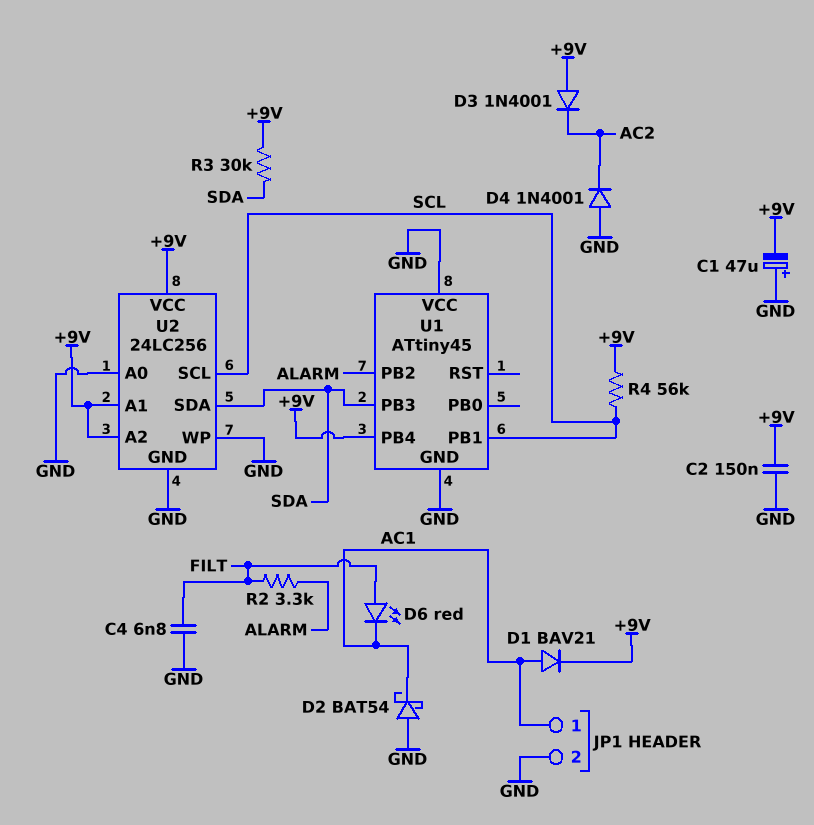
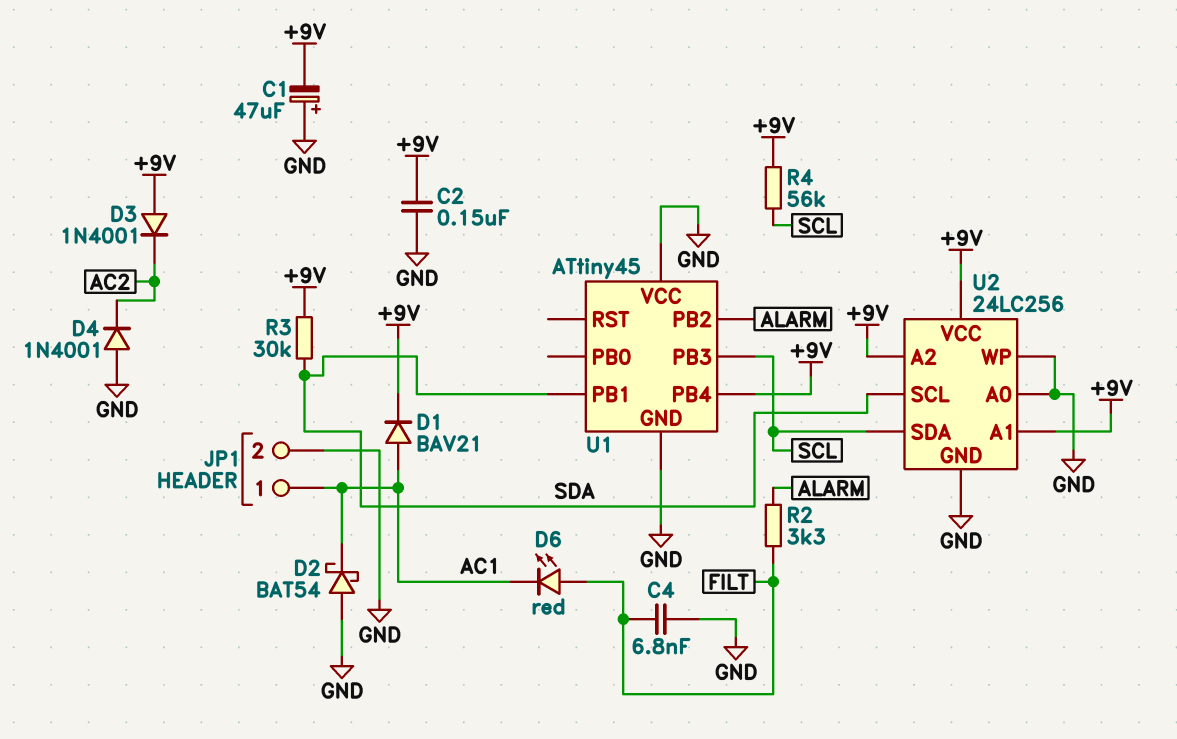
U1 pin PB1: SCL -> SDA
U1 pin PB3: SDA -> SCL
U2 pin SCL: SCL -> SDA
U2 pin SDA: SDA -> SCL

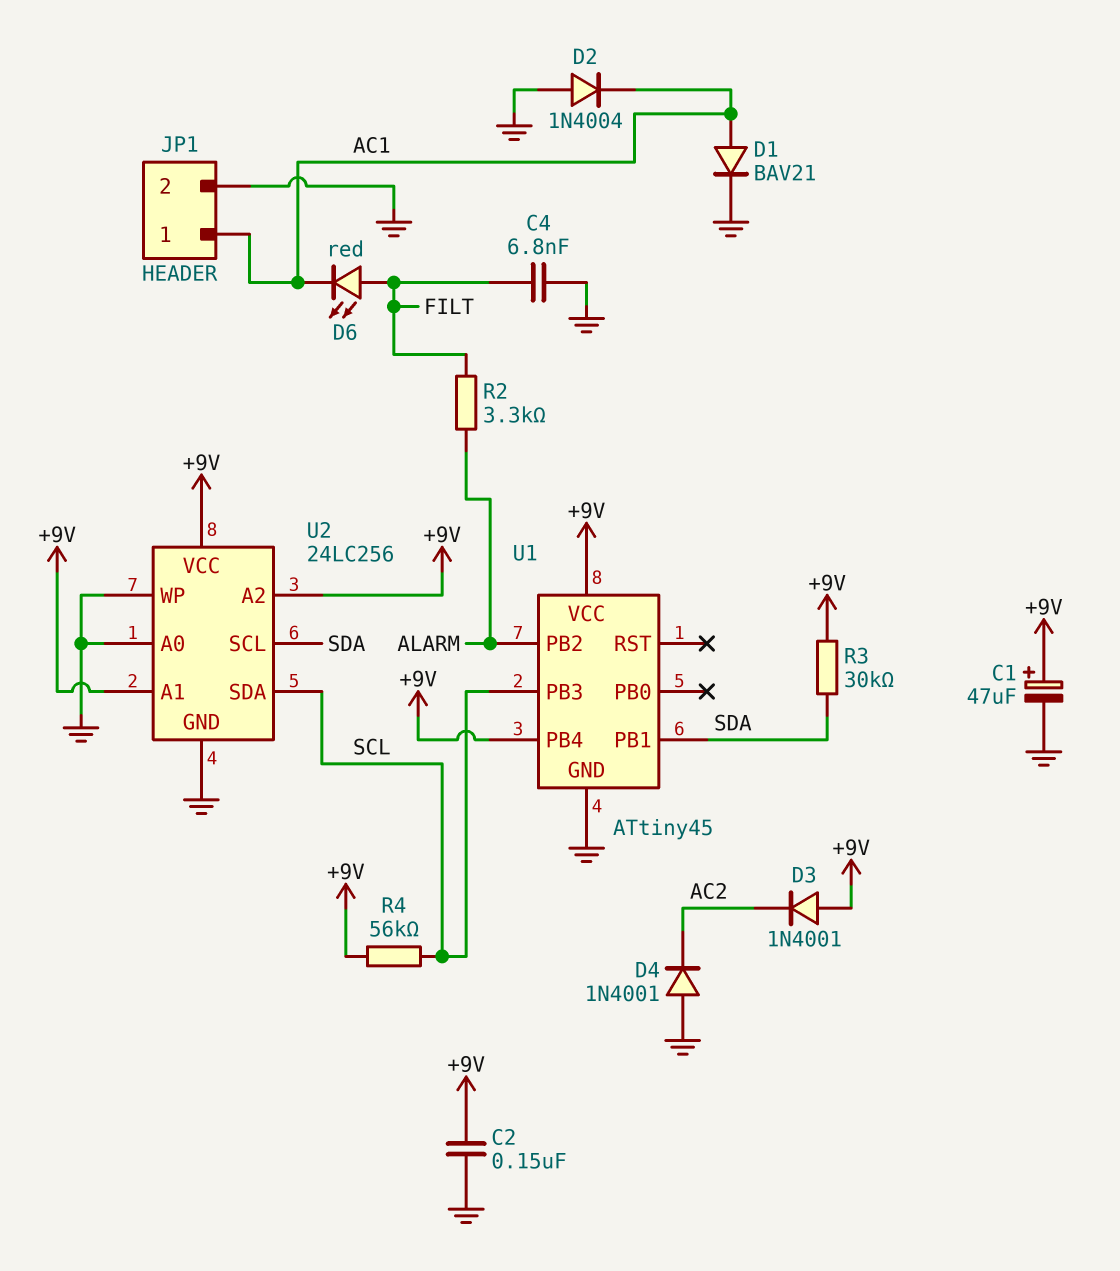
C1: 47uF (plus GND, minus +9V) -> 47uF (plus +9V, minus GND)
D1: diode BAV21 (A AC1, K +9V) -> diode BAV21 (A AC1, K GND)
D2: schottky BAT54 (A GND, K AC1) -> diode 1N4004 (A GND, K AC1)
U1 pin VCC: GND -> +9V

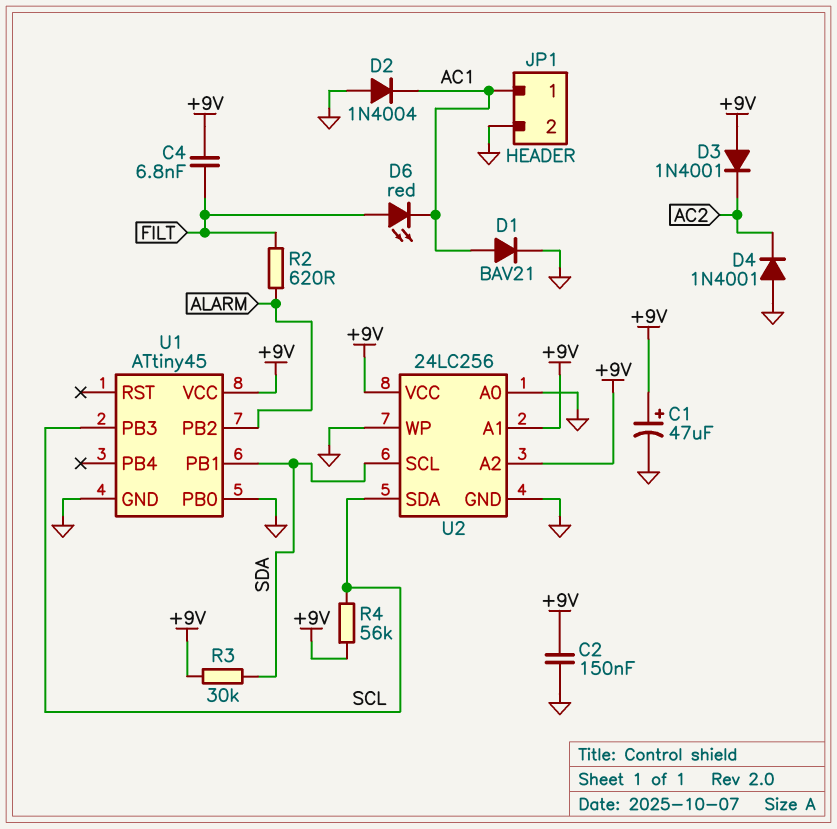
C4: 6.8nF (FILT, GND) -> 6.8nF (+9V, FILT)
R2: 3.3k (ALARM, FILT) -> 620 (ALARM, FILT)
U1 pin PB0: none -> GND
U1 pin PB4: +9V -> none

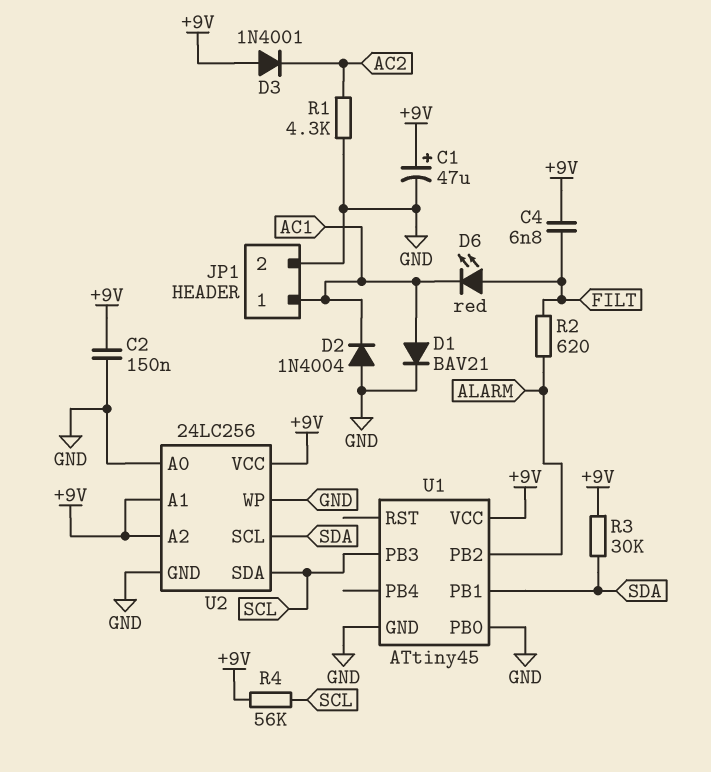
D4: diode 1N4001 (A GND, K AC2) -> none
R1: none -> 4.3k (AC2, GND)

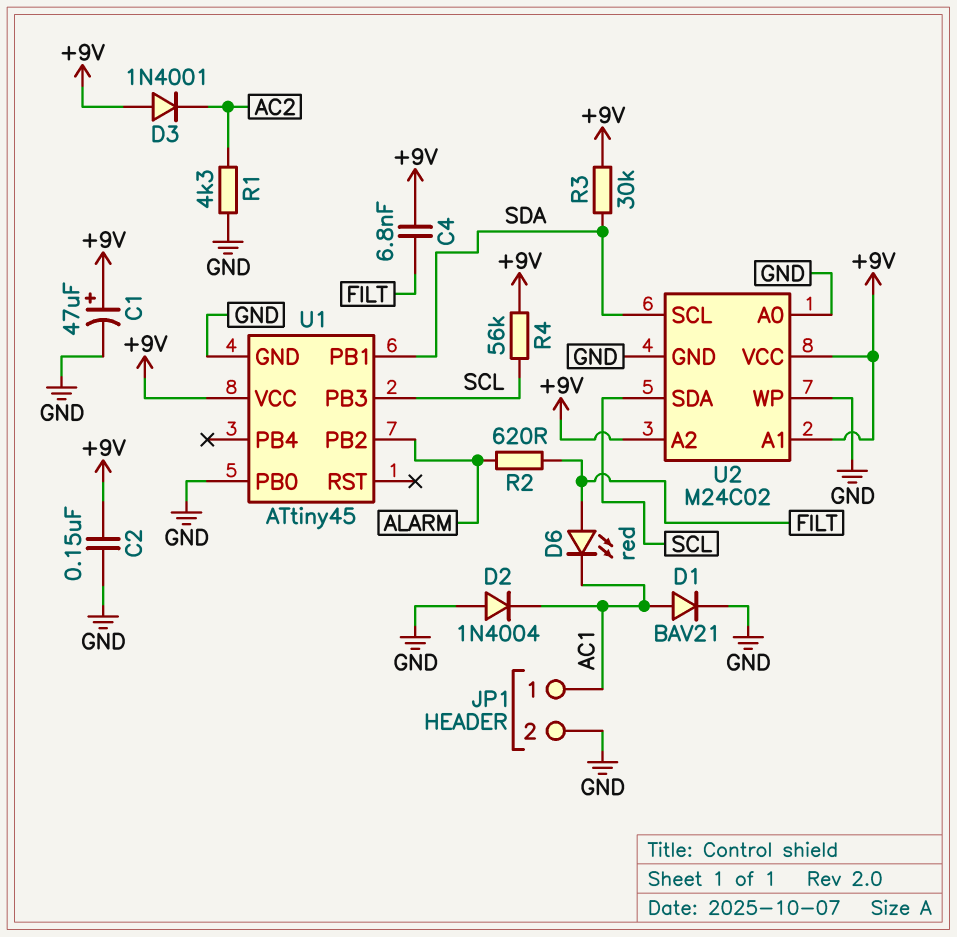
U2: 24LC256 -> M24C02

